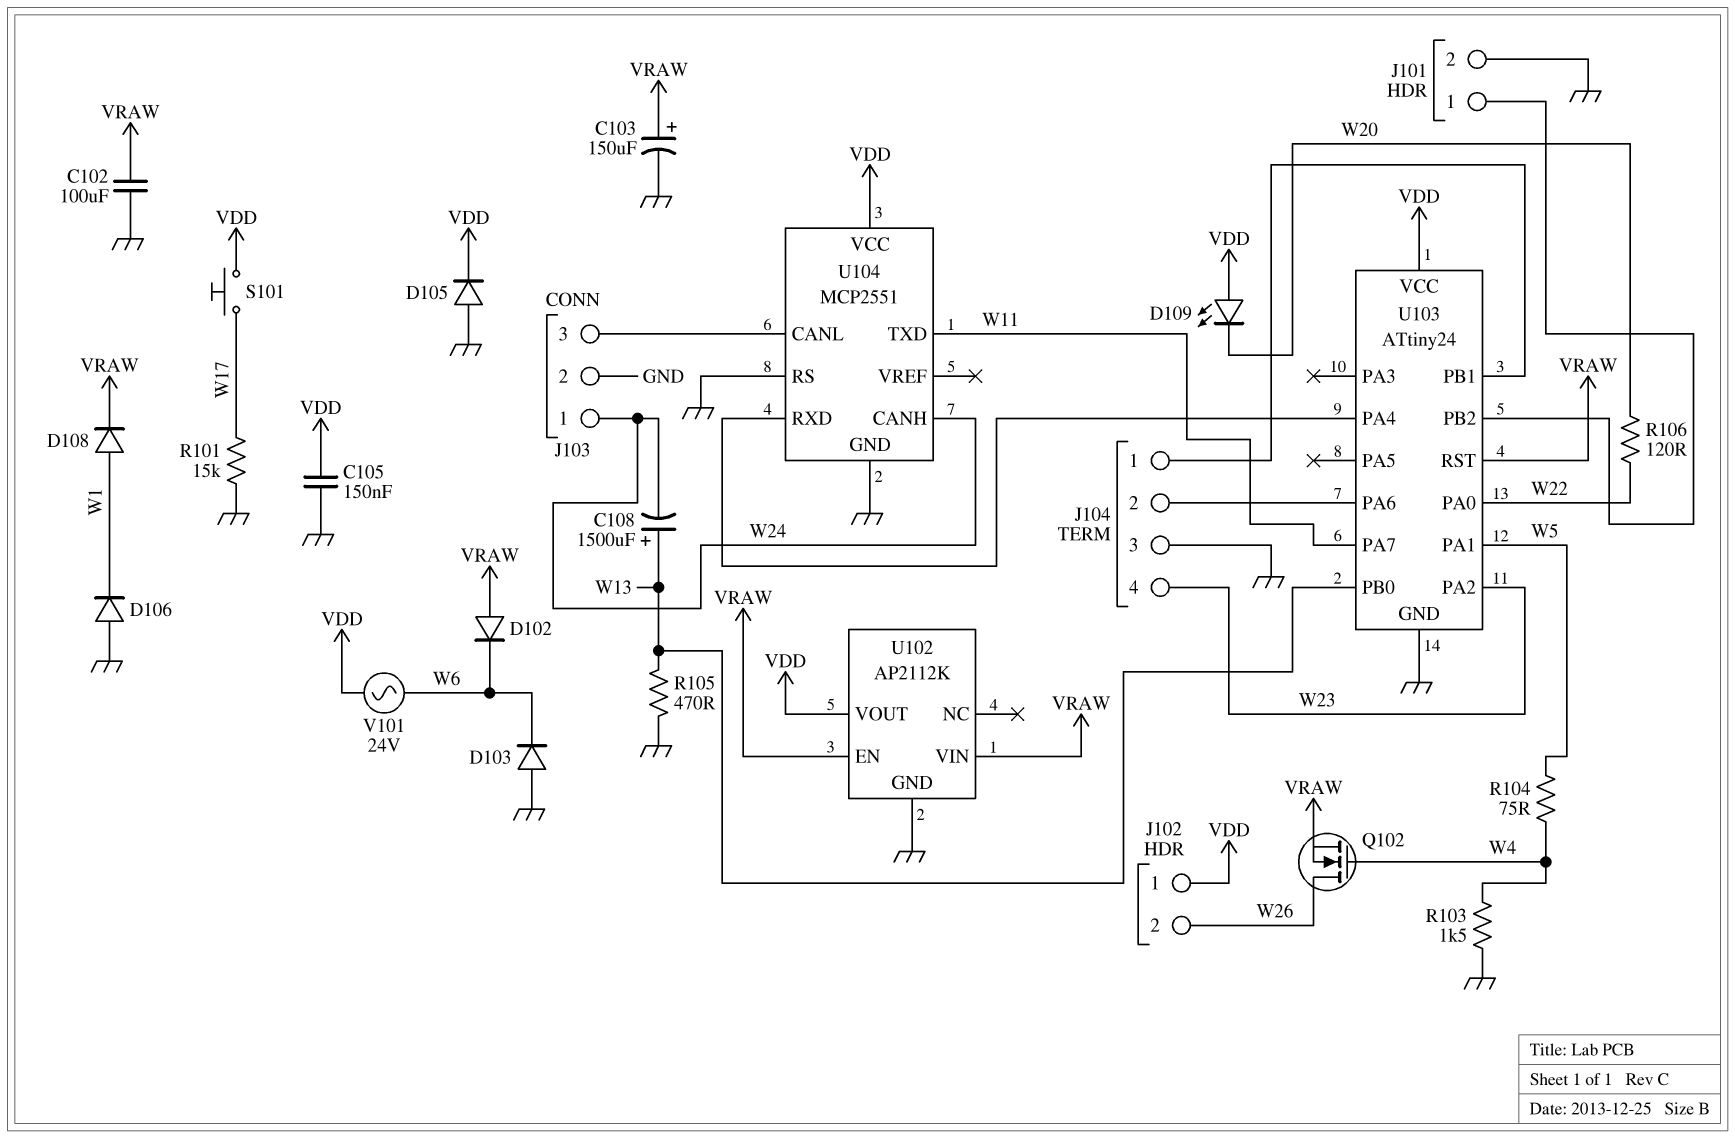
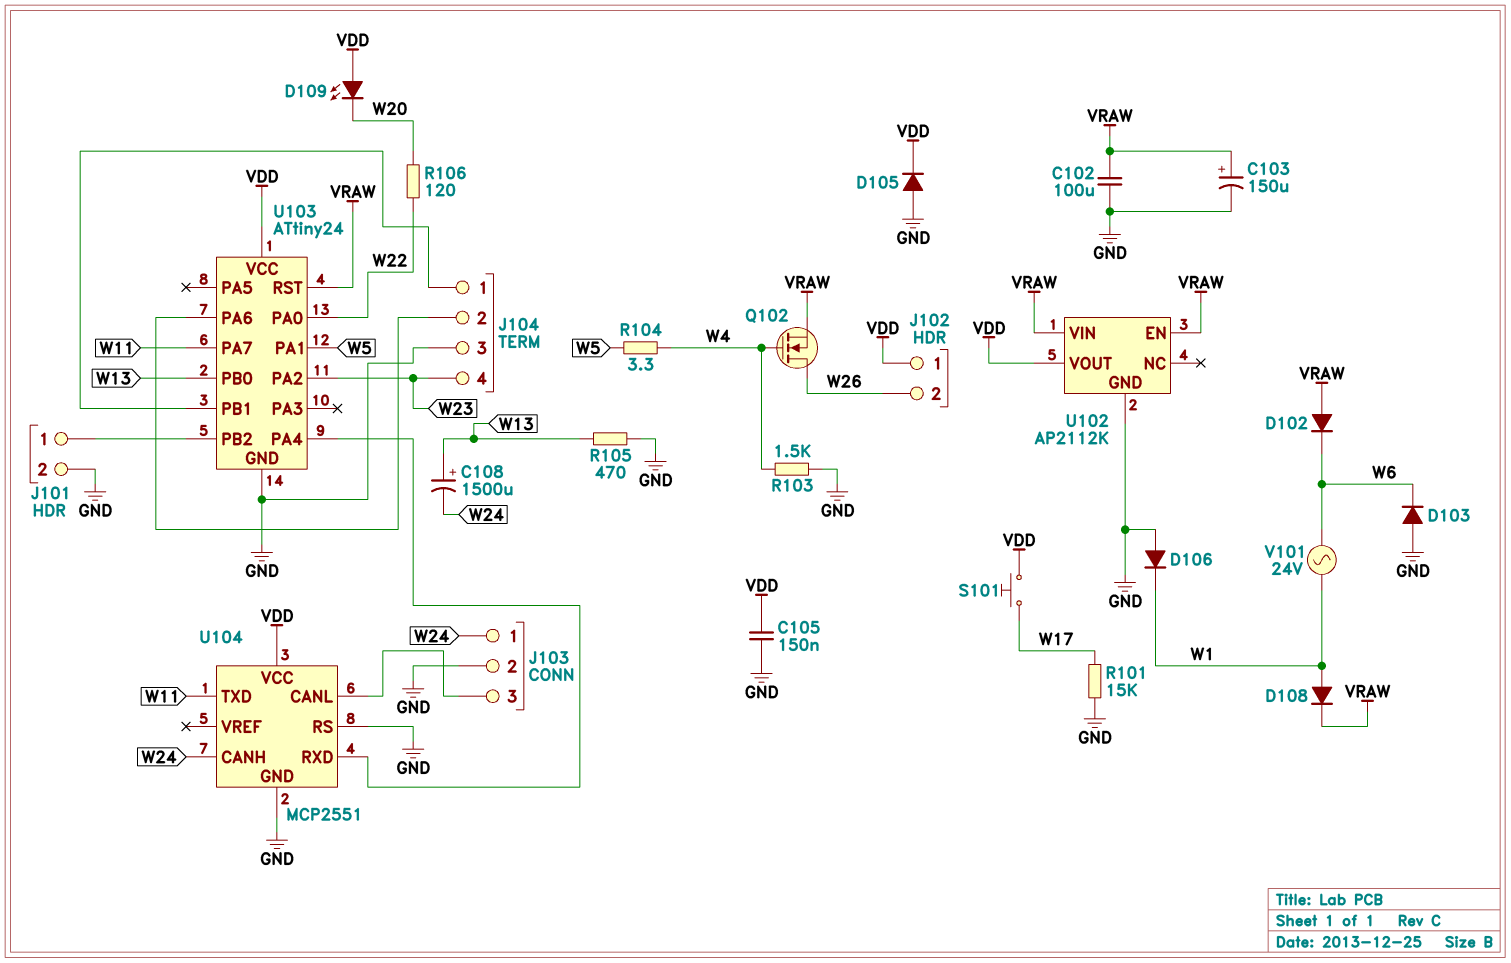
R104: 75 (W4, W5) -> 3.3 (W4, W5)
V101: AC 24V (VDD, W6) -> AC 24V (W1, W6)

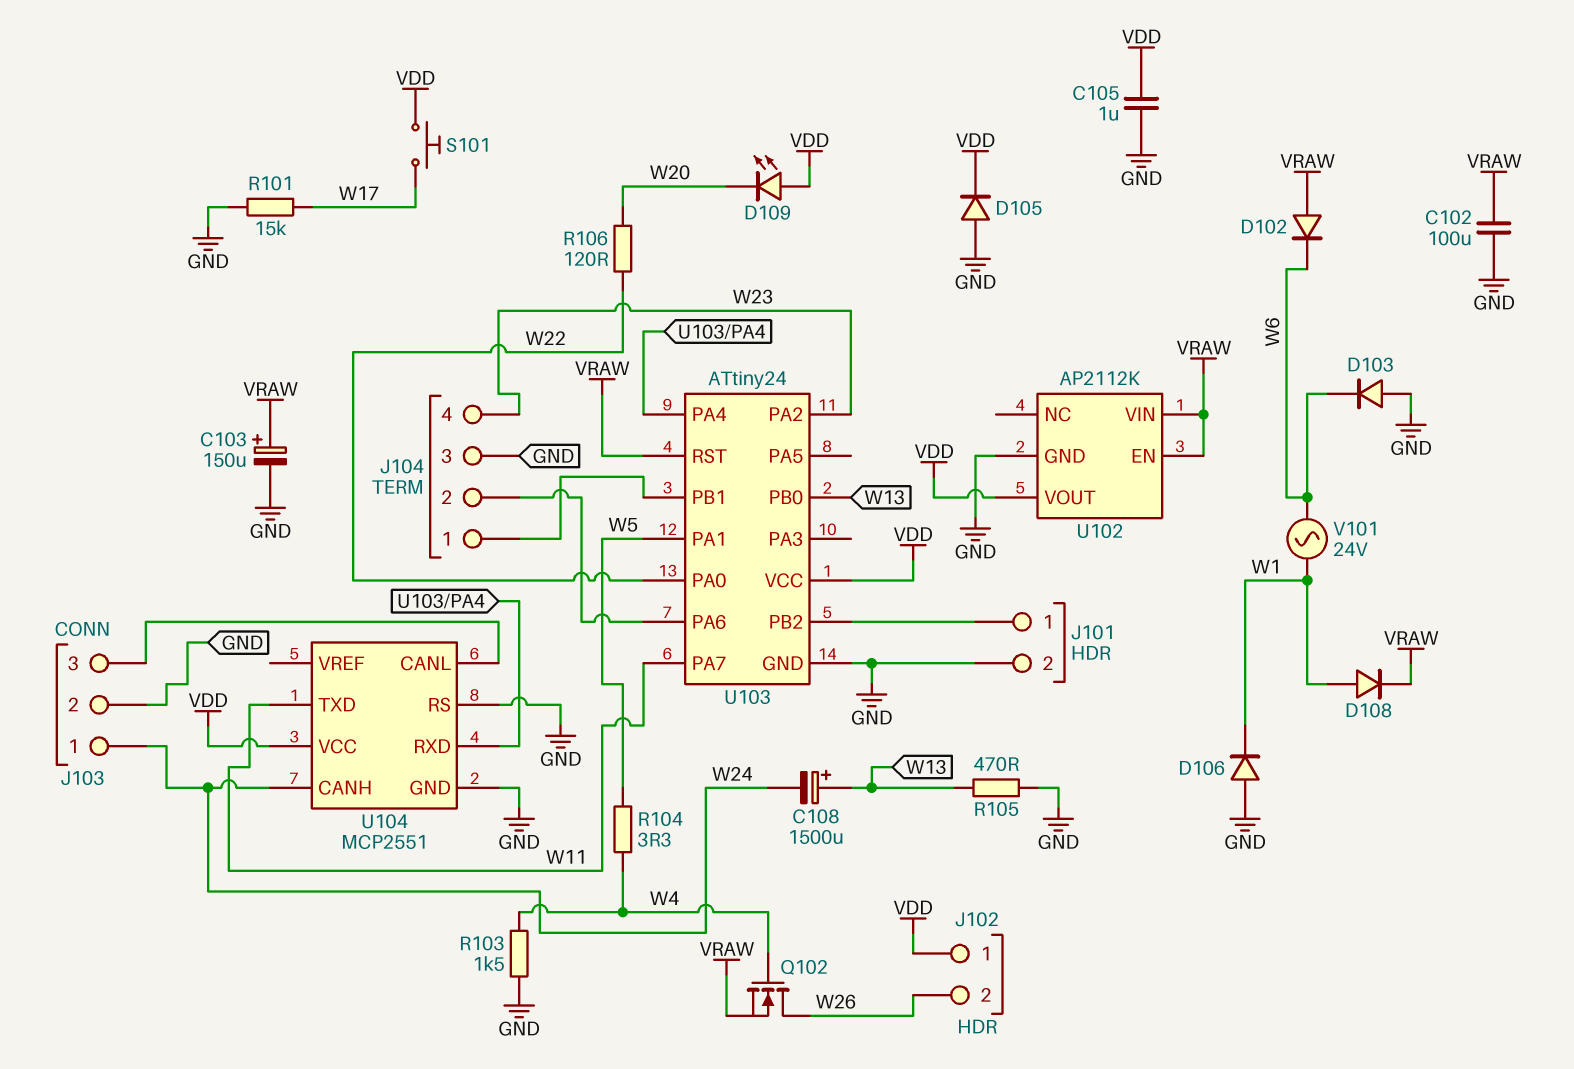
C105: 150nF (GND, VDD) -> 1uF (GND, VDD)

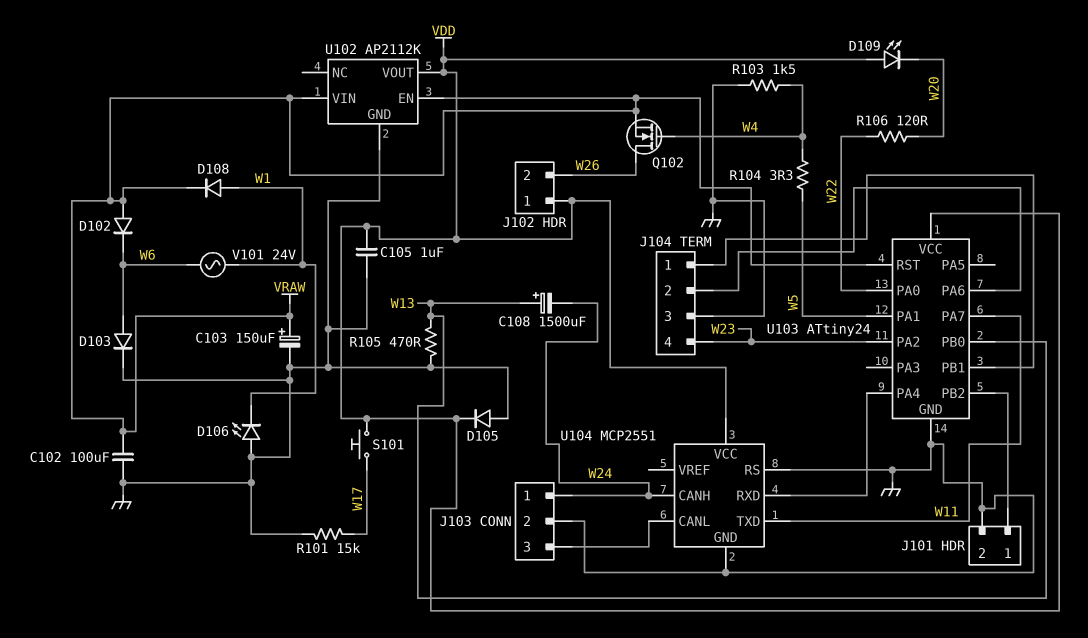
D103: diode (A GND, K W6) -> diode (A W6, K GND)
D106: diode (A GND, K W1) -> LED (A GND, K W1)

